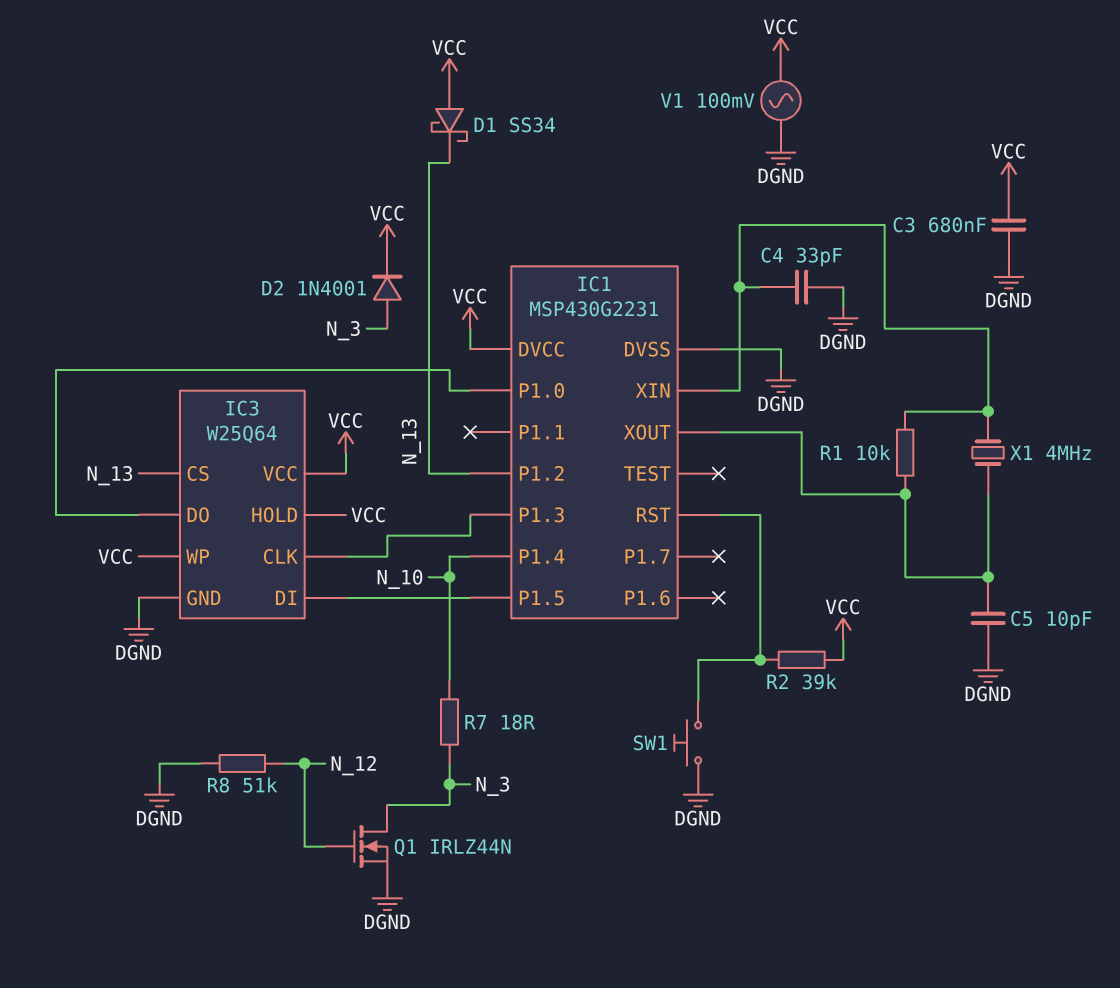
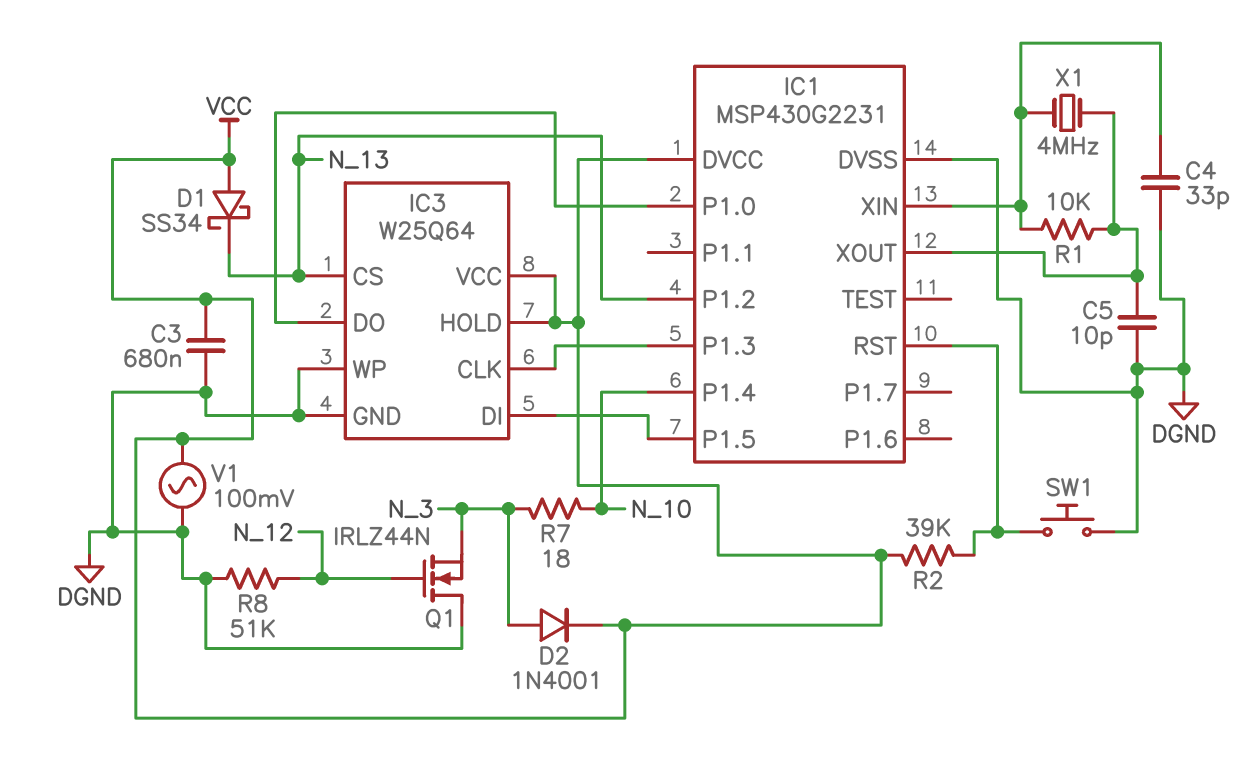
IC3 pin WP: VCC -> DGND
Q1: NMOS IRLZ44N (G N_12, D N_3, S DGND) -> NMOS IRLZ44N (G N_12, D DGND, S N_3)

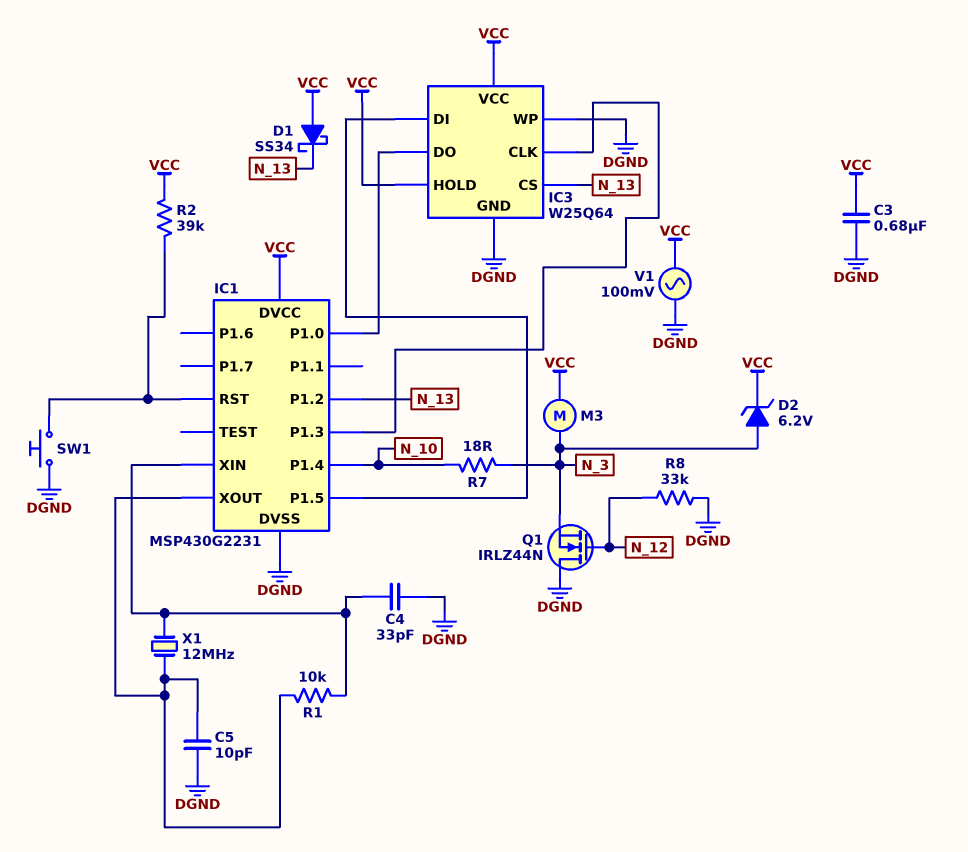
D2: diode 1N4001 (A N_3, K VCC) -> zener 6.2V (A N_3, K VCC)
M3: none -> motor (N_3, VCC)
R8: 51k (DGND, N_12) -> 33k (DGND, N_12)
X1: 4MHz (IC1/XIN, IC1/XOUT) -> 12MHz (IC1/XIN, IC1/XOUT)

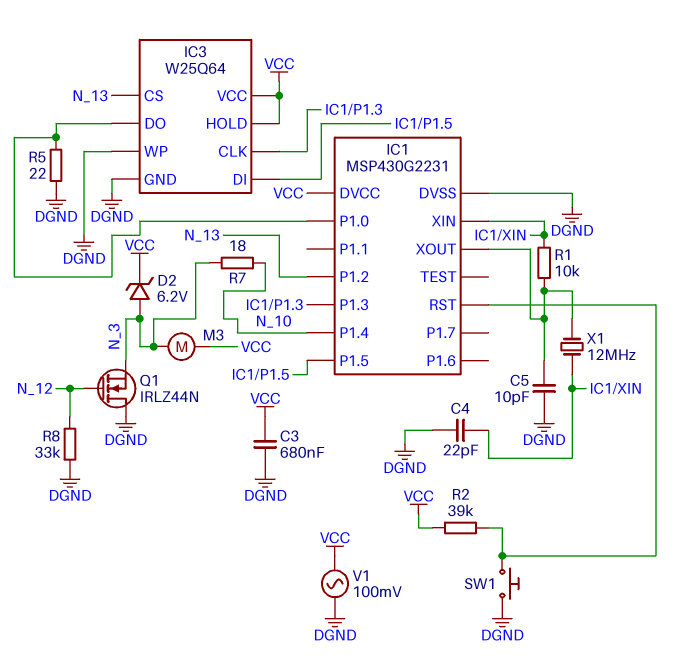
C4: 33pF (DGND, IC1/XIN) -> 22pF (DGND, IC1/XIN)
D1: schottky SS34 (A VCC, K N_13) -> none
R5: none -> 22 (DGND, IC1/P1.0)

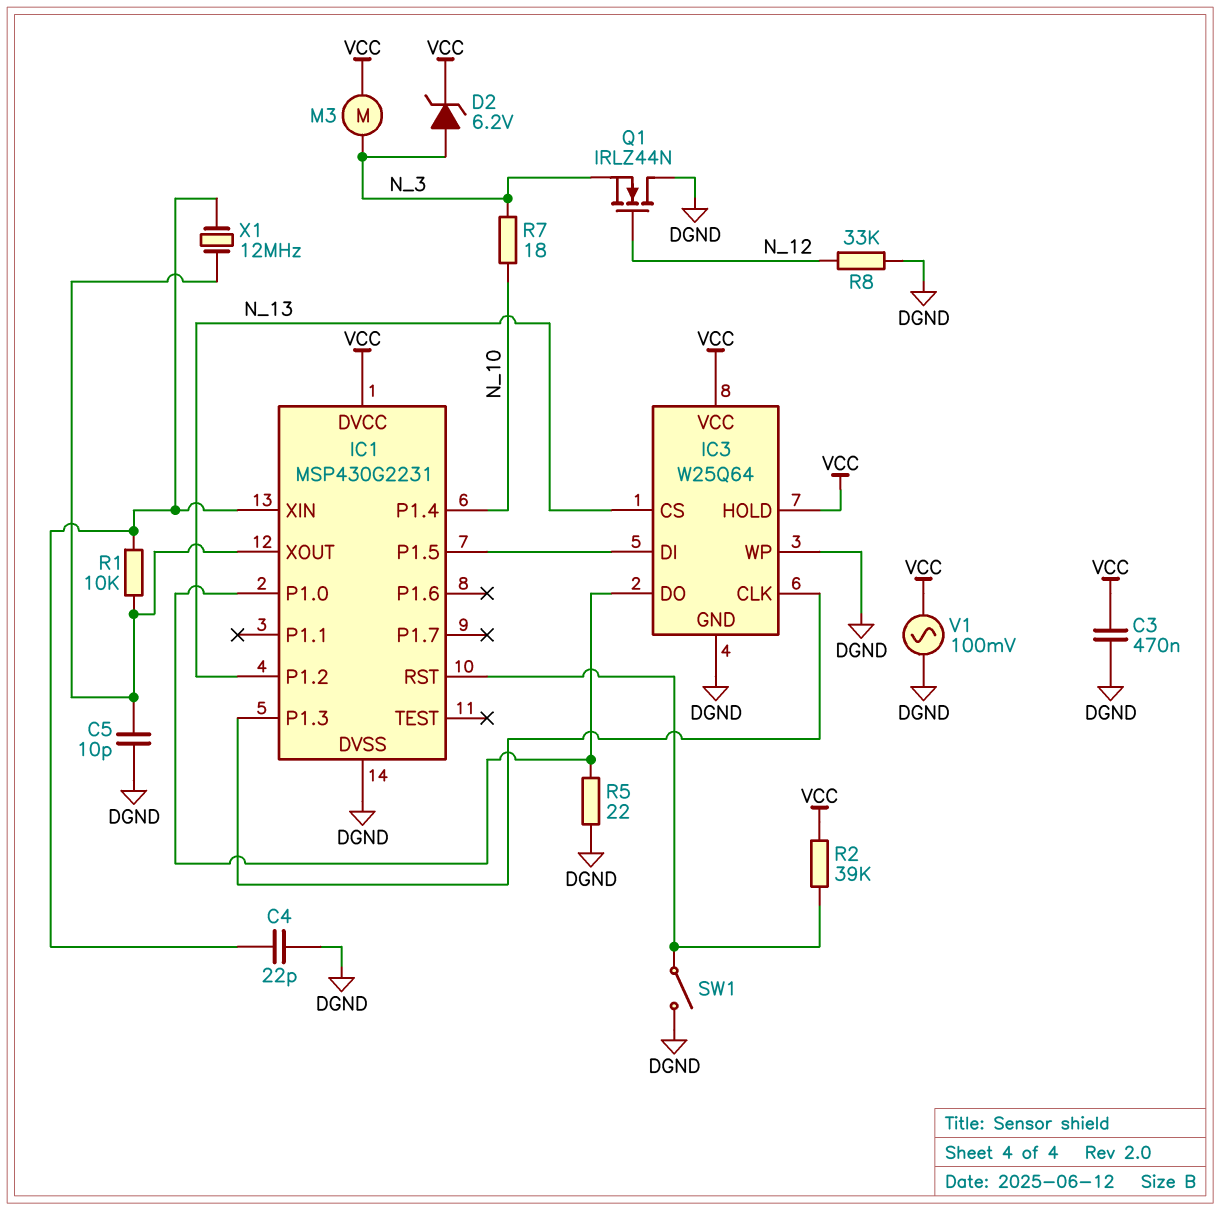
C3: 680nF (DGND, VCC) -> 470nF (DGND, VCC)
SW1: button (DGND, IC1/RST) -> switch (DGND, IC1/RST)

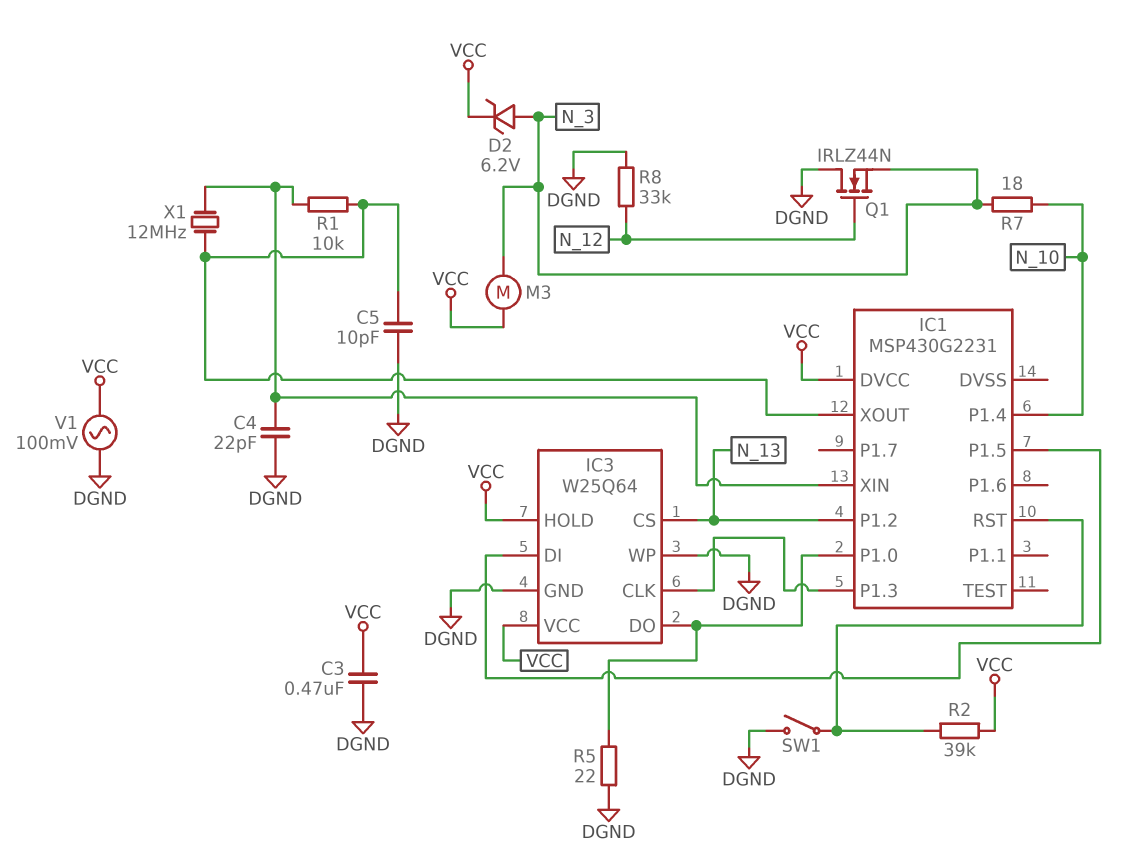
IC1 pin DVSS: DGND -> none

